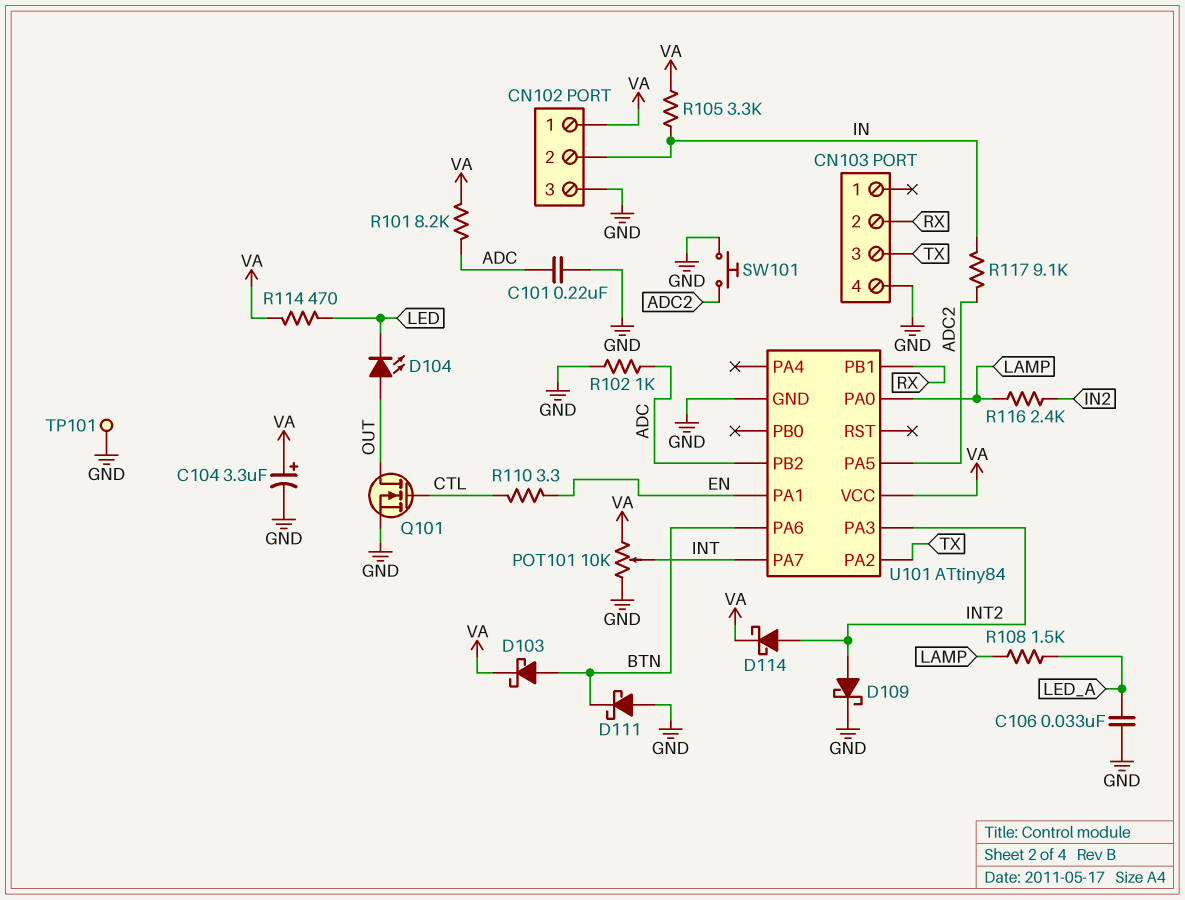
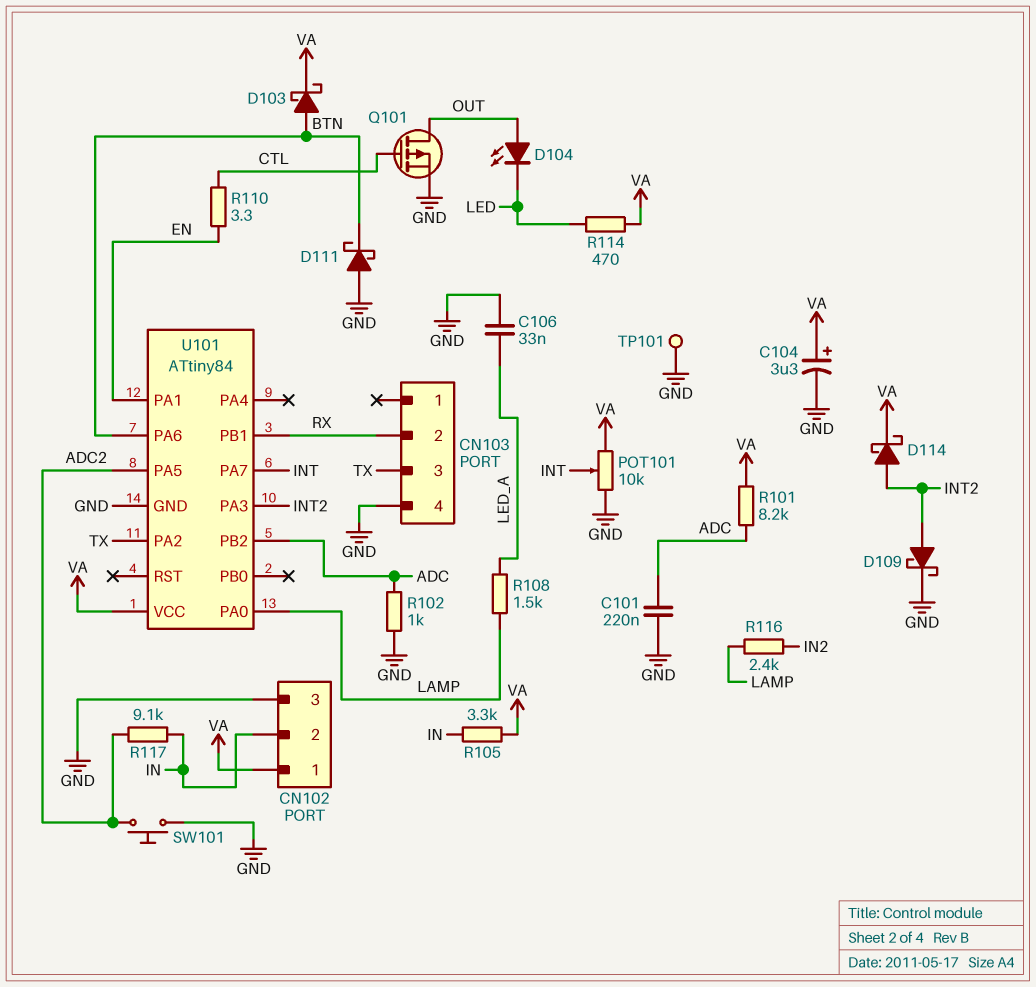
Q101: NMOS (G CTL, D OUT, S GND) -> PMOS (G CTL, D OUT, S GND)

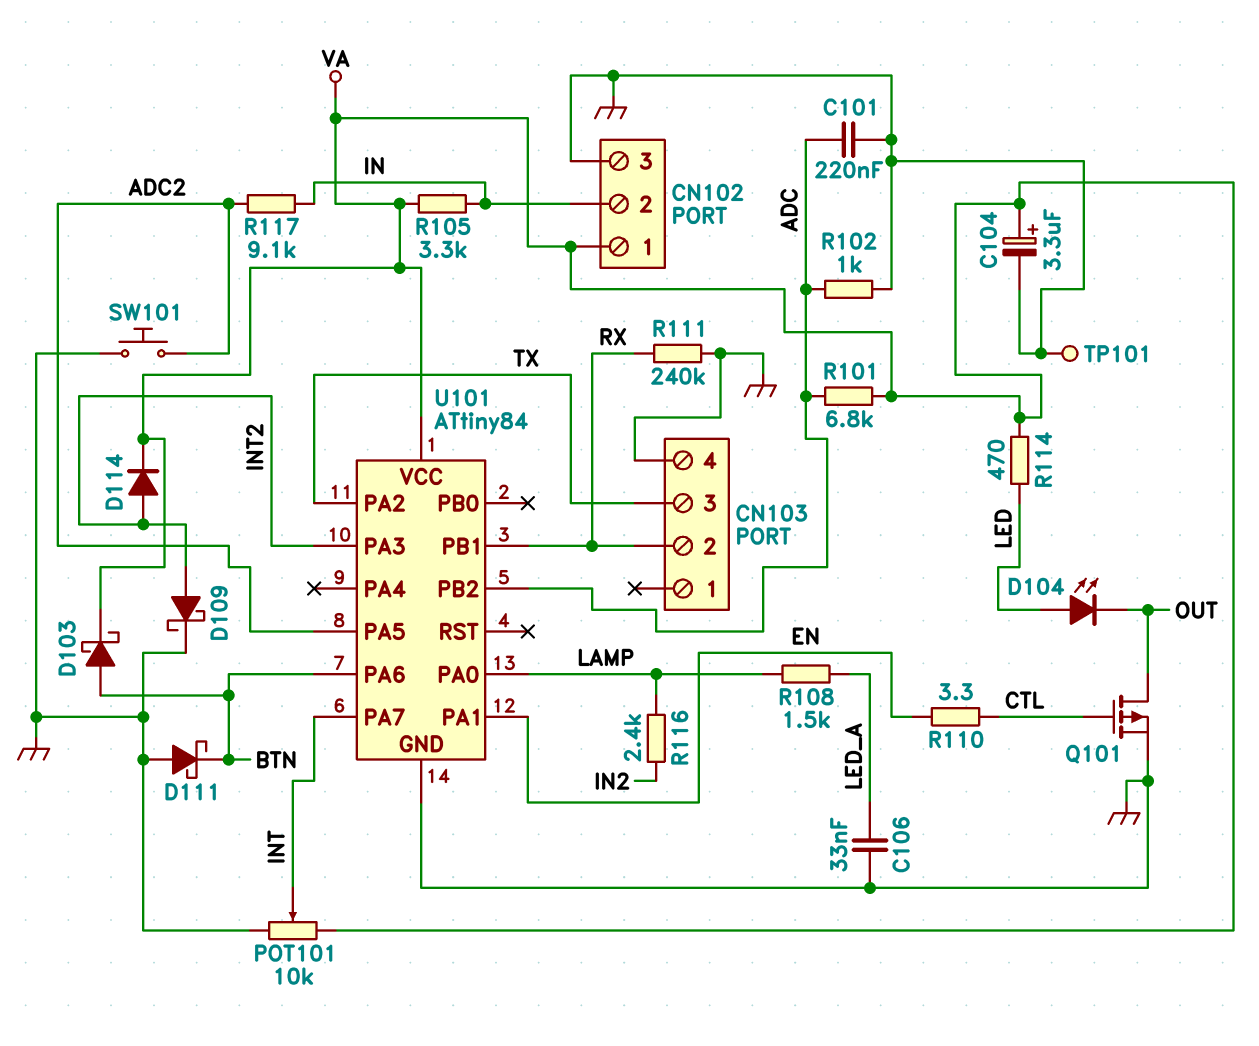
D104: LED (A OUT, K LED) -> LED (A LED, K OUT)
D114: schottky (A INT2, K VA) -> diode (A INT2, K VA)
R101: 8.2k (ADC, VA) -> 6.8k (ADC, VA)
R111: none -> 240k (GND, RX)

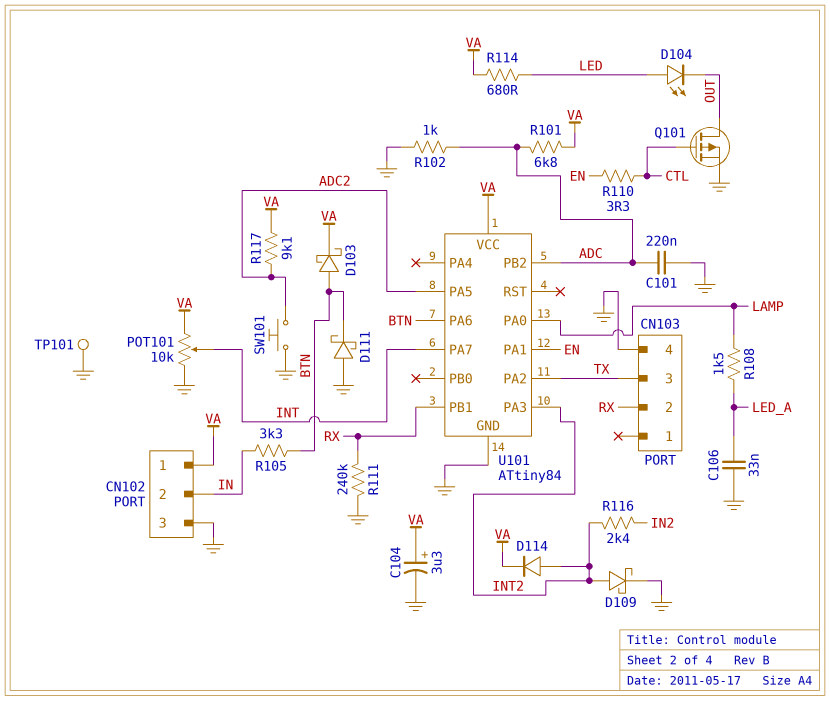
R105: 3.3k (IN, VA) -> 3.3k (BTN, IN)
R114: 470 (LED, VA) -> 680 (LED, VA)
R116: 2.4k (IN2, LAMP) -> 2.4k (IN2, INT2)
R117: 9.1k (ADC2, IN) -> 9.1k (ADC2, VA)

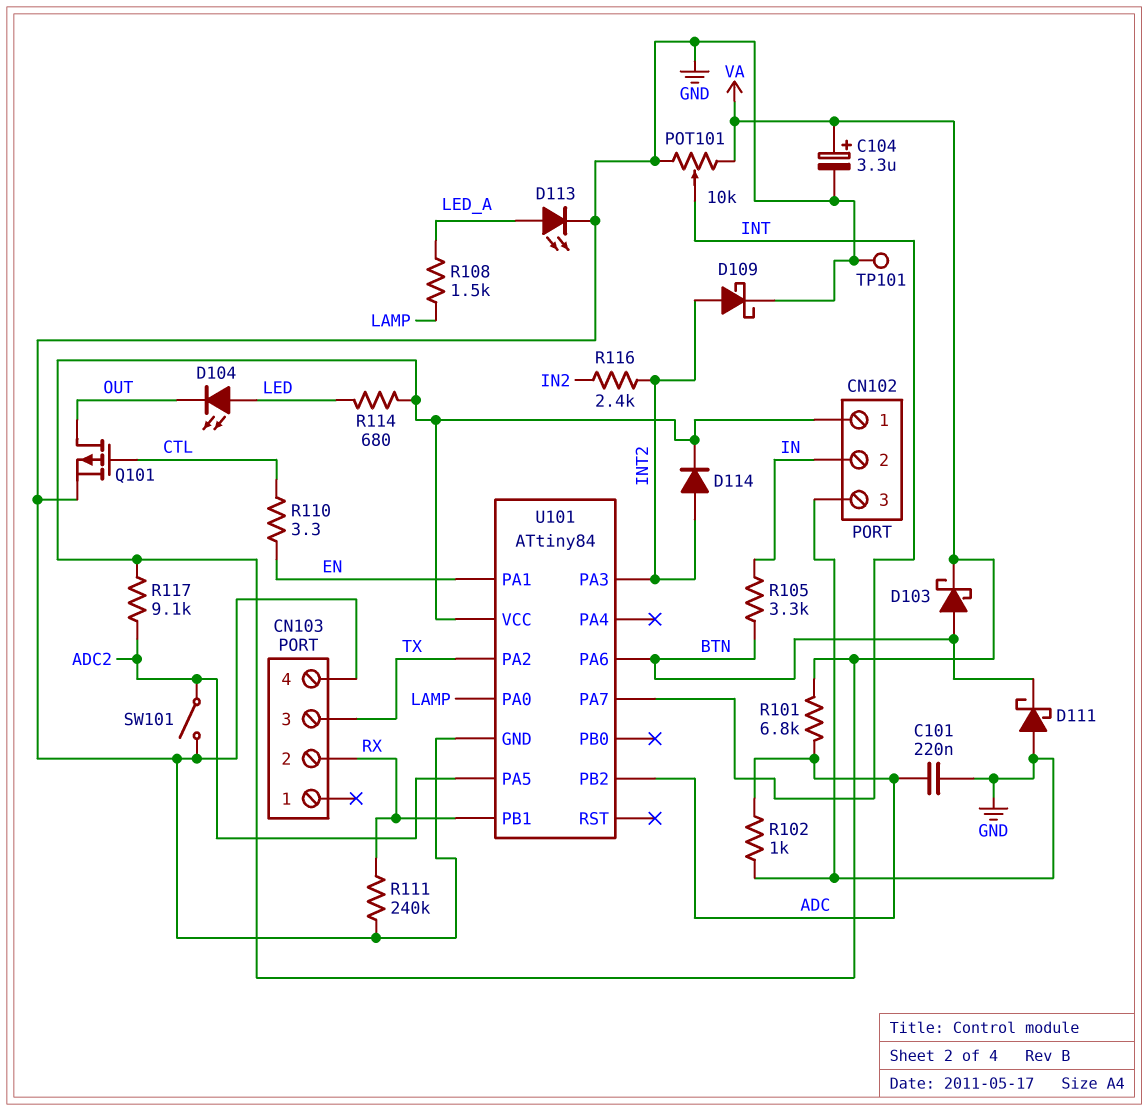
C106: 33nF (GND, LED_A) -> none
D113: none -> LED (A LED_A, K GND)
SW101: button (ADC2, GND) -> switch (ADC2, GND)

